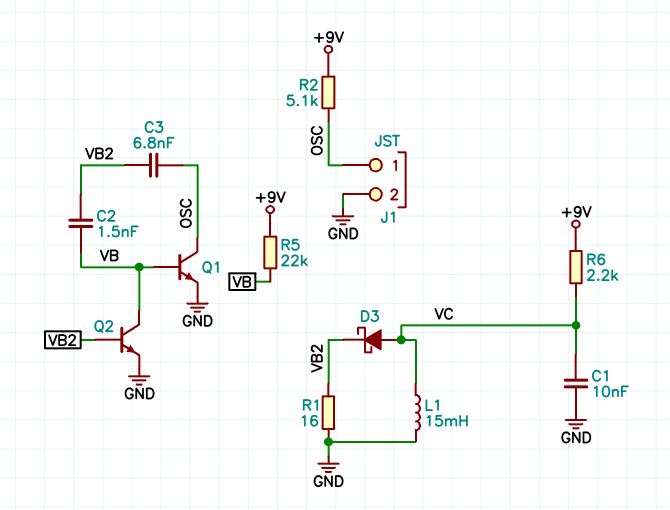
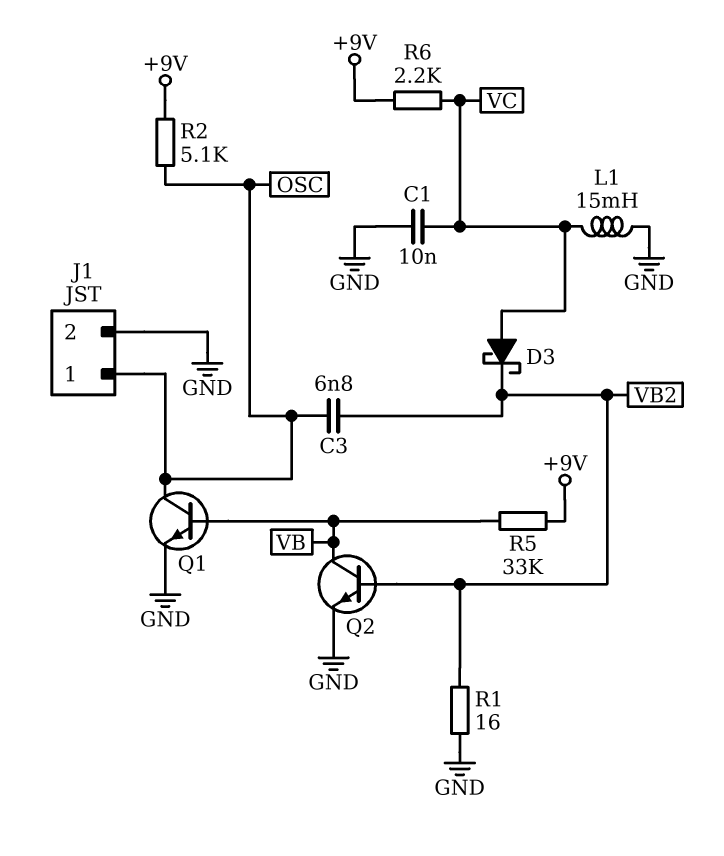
C2: 1.5nF (VB, VB2) -> none
R5: 22k (+9V, VB) -> 33k (+9V, VB)

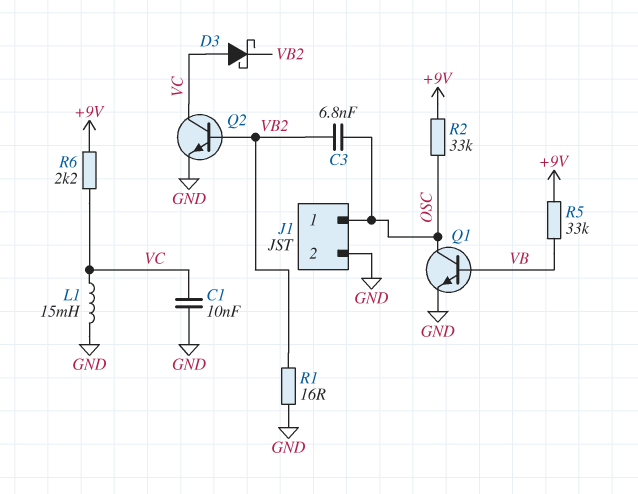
Q2: NPN (B VB2, C VB, E GND) -> NPN (B VB2, C VC, E GND)
R2: 5.1k (+9V, OSC) -> 33k (+9V, OSC)

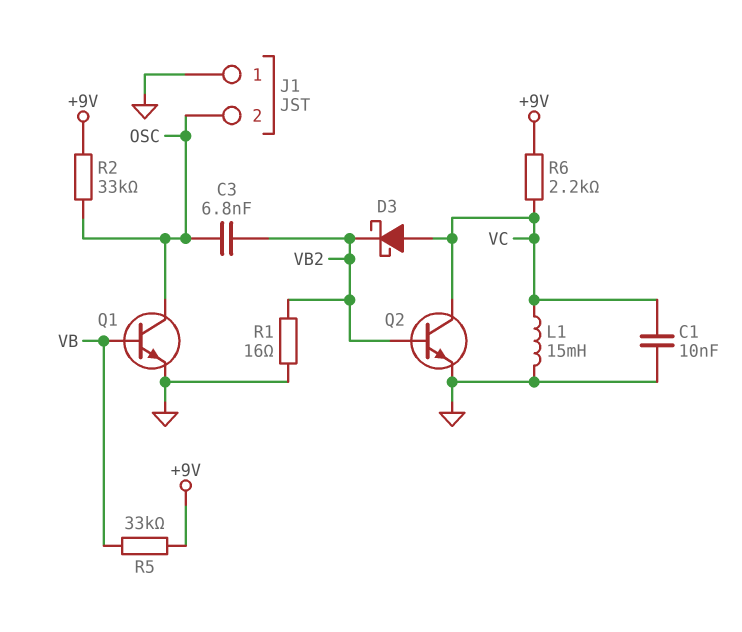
J1 pin 1: OSC -> GND
J1 pin 2: GND -> OSC

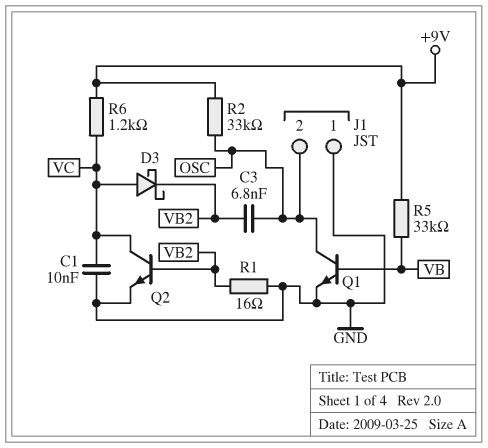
L1: 15mH (GND, VC) -> none
R6: 2.2k (+9V, VC) -> 1.2k (+9V, VC)

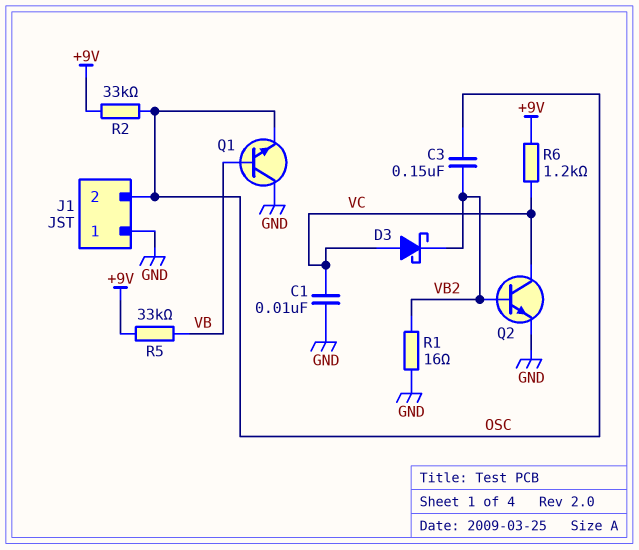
C3: 6.8nF (OSC, VB2) -> 150nF (OSC, VB2)
Q1: NPN (B VB, C OSC, E GND) -> NPN (B VB, C GND, E OSC)

